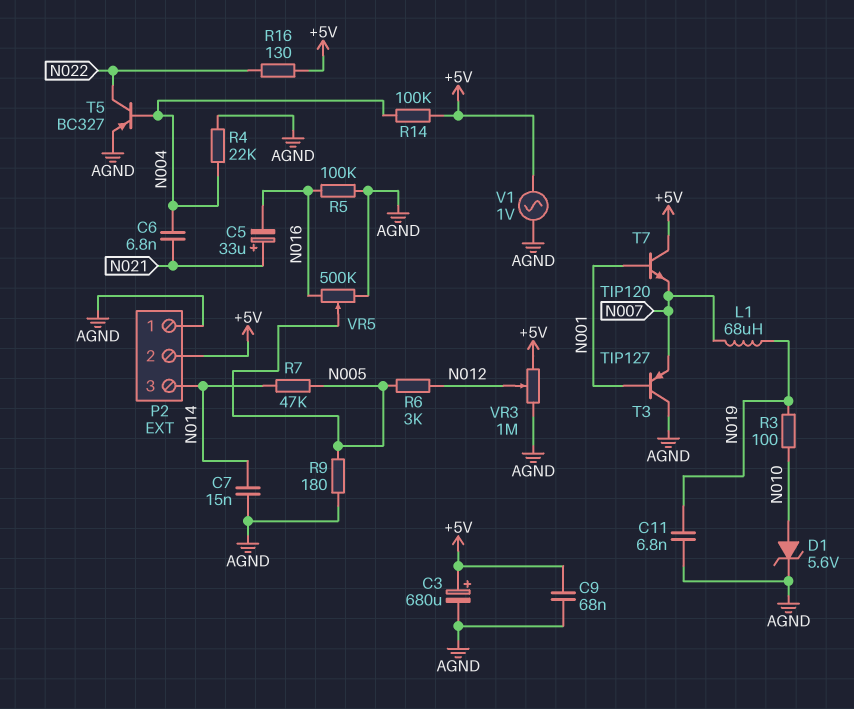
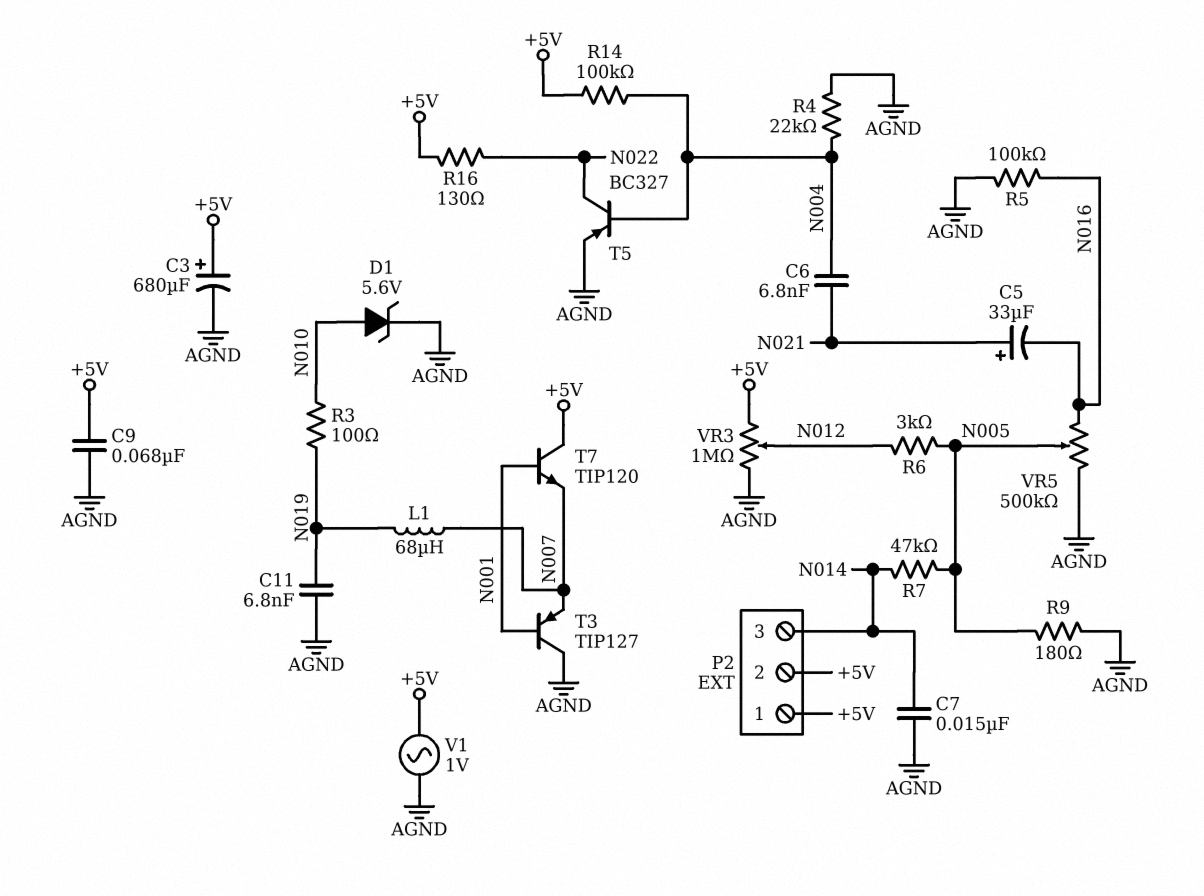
P2 pin 1: AGND -> +5V

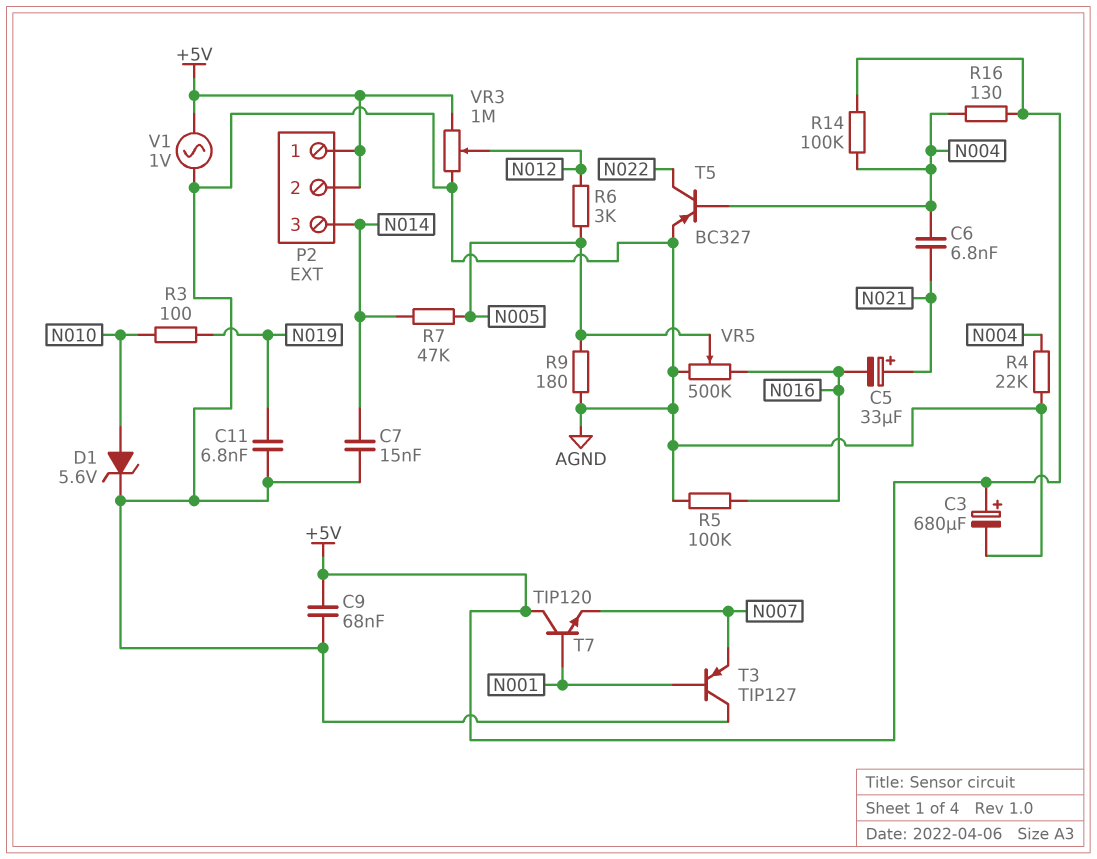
L1: 68uH (N007, N019) -> none
R16: 130 (+5V, N022) -> 130 (+5V, N004)

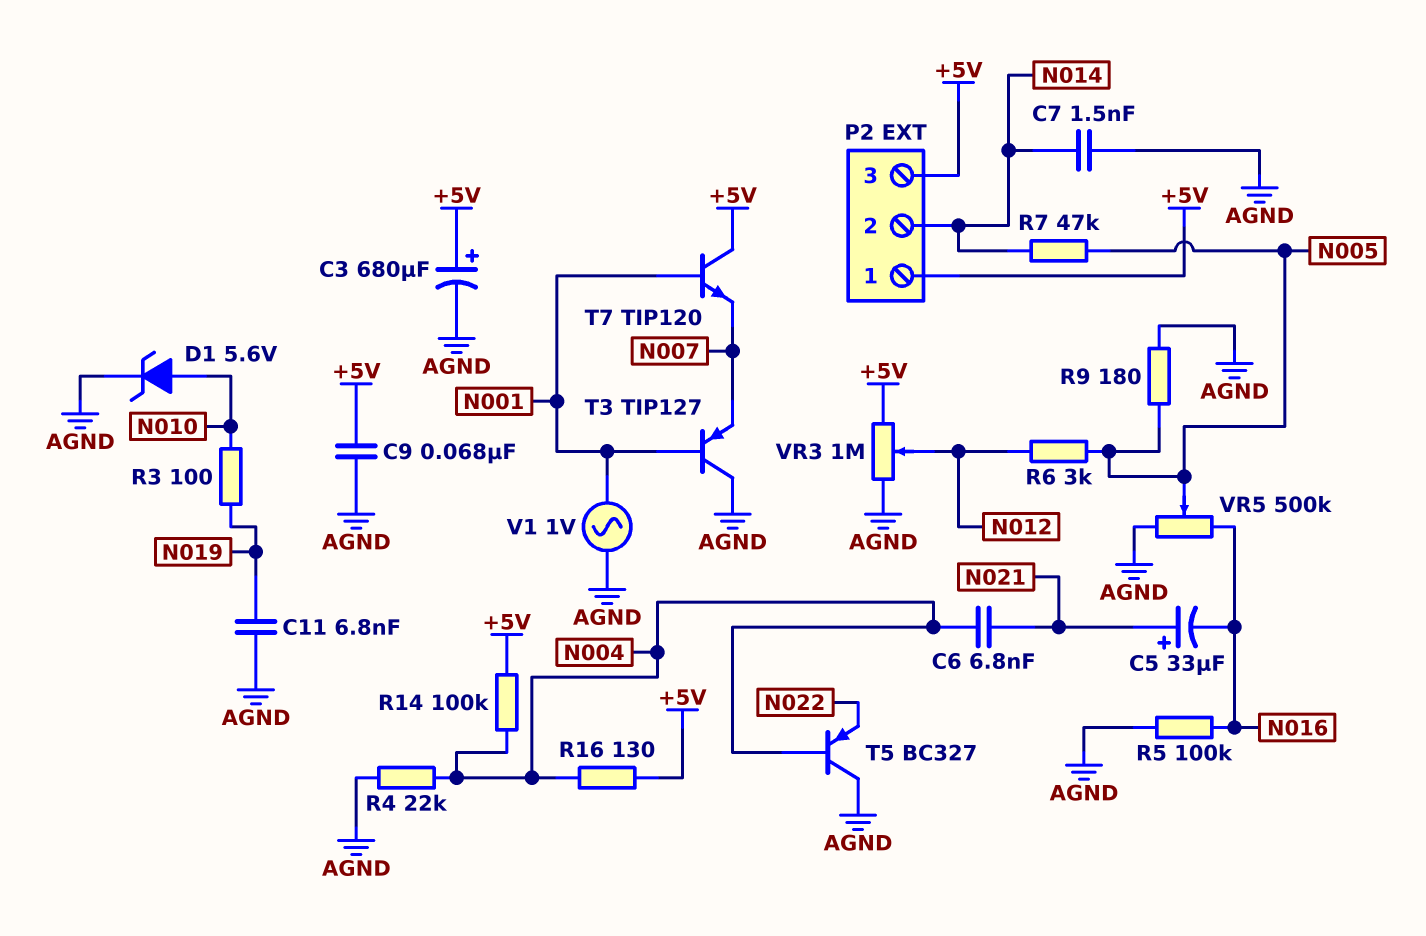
C7: 15nF (AGND, N014) -> 1.5nF (AGND, N014)
P2 pin 2: +5V -> N014
P2 pin 3: N014 -> +5V
T5: PNP BC327 (B N004, C N022, E AGND) -> PNP BC327 (B N004, C AGND, E N022)
V1: AC 1V (+5V, AGND) -> AC 1V (AGND, N001)

